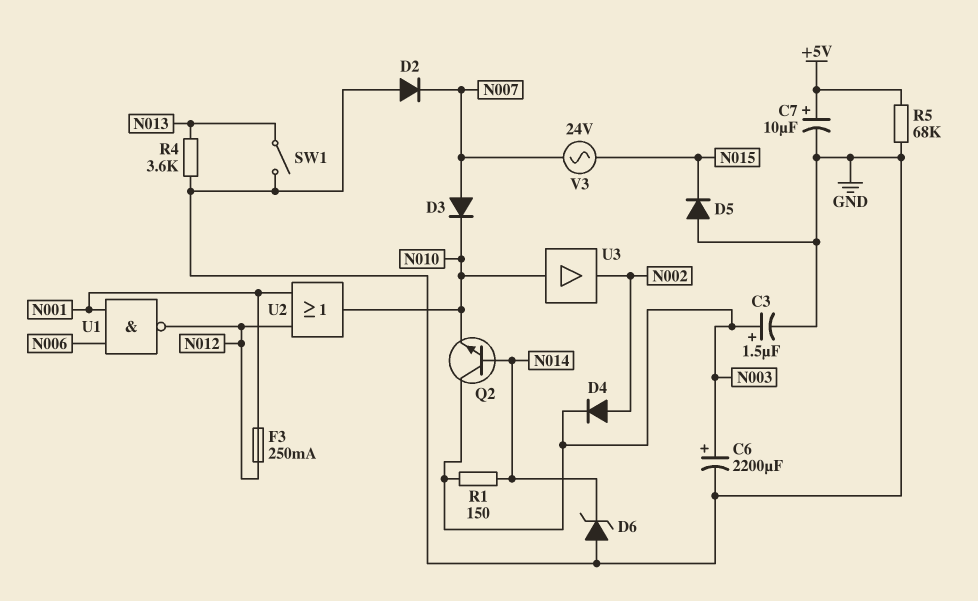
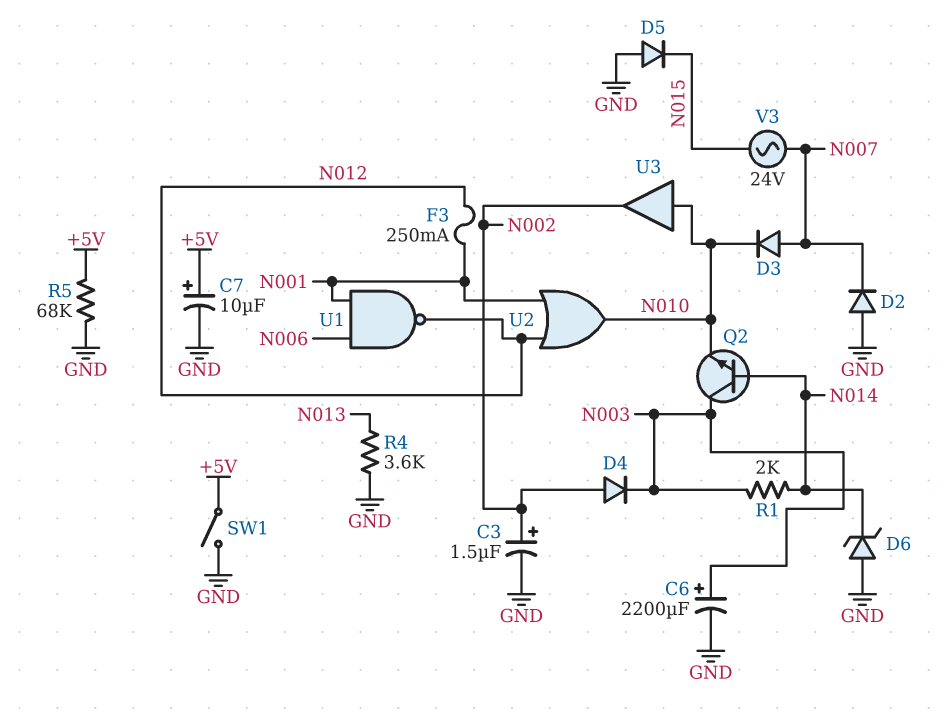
C3: 1.5uF (plus N003, minus GND) -> 1.5uF (plus N002, minus GND)
R1: 150 (N003, N014) -> 2k (N003, N014)
SW1: switch (GND, N013) -> switch (+5V, GND)

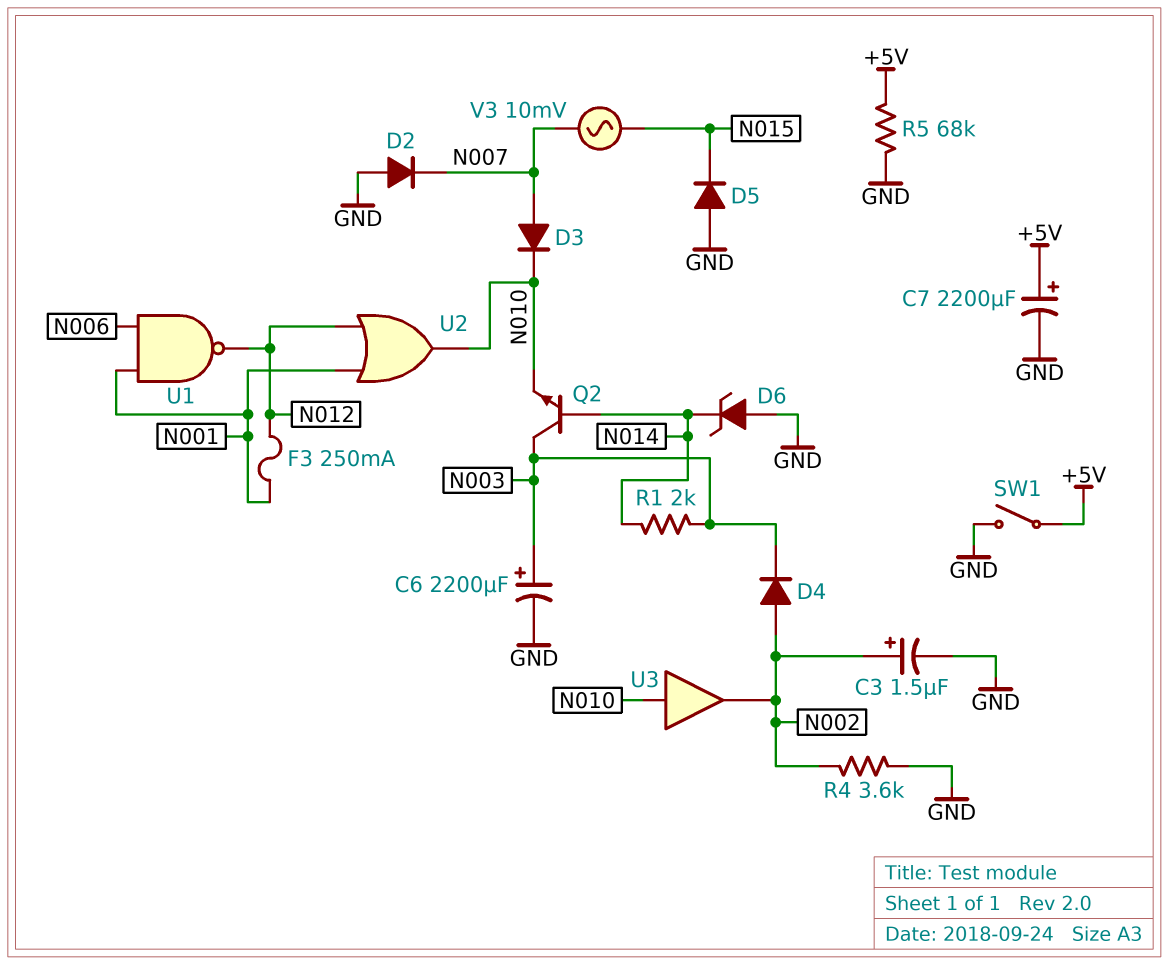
C7: 10uF (plus +5V, minus GND) -> 2200uF (plus +5V, minus GND)
R4: 3.6k (GND, N013) -> 3.6k (GND, N002)
V3: AC 24V (N007, N015) -> AC 10mV (N007, N015)

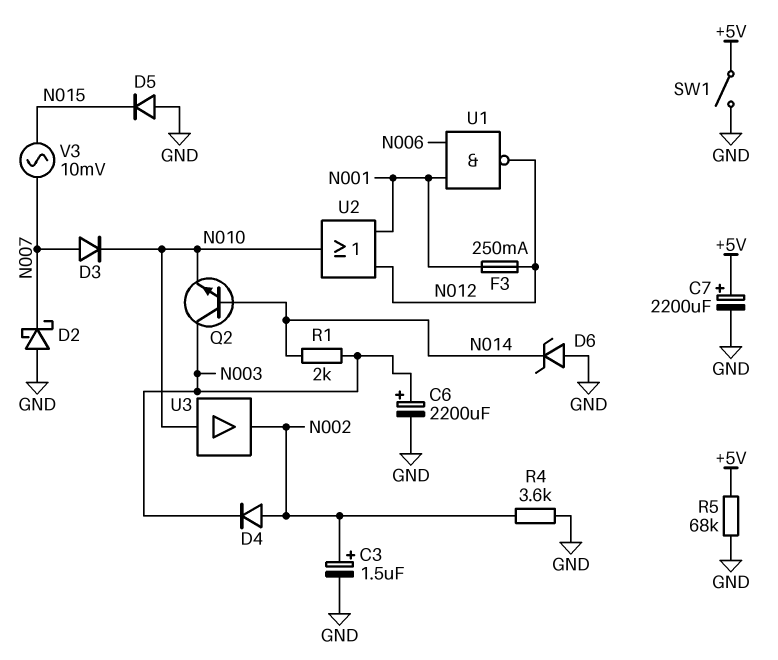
D2: diode (A GND, K N007) -> schottky (A GND, K N007)

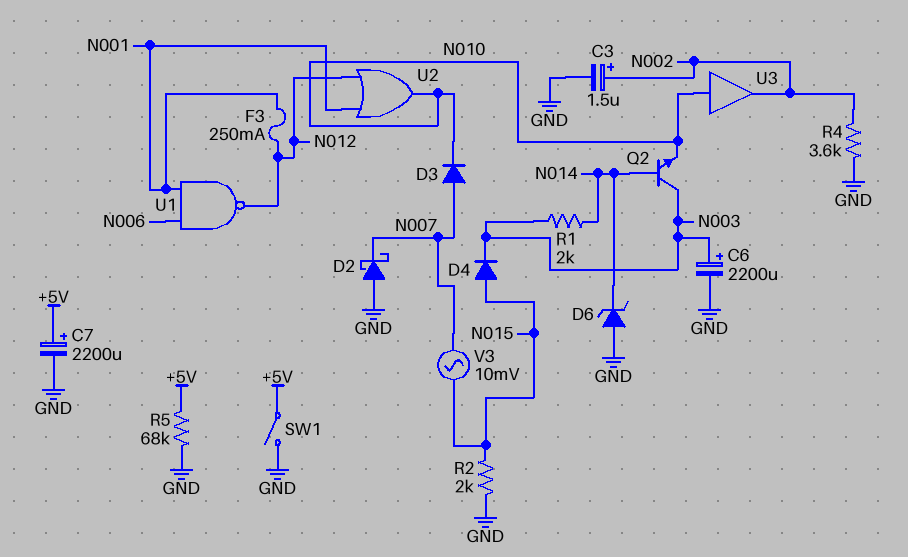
D4: diode (A N002, K N003) -> diode (A N015, K N003)
D5: diode (A GND, K N015) -> none
R2: none -> 2k (GND, N015)

